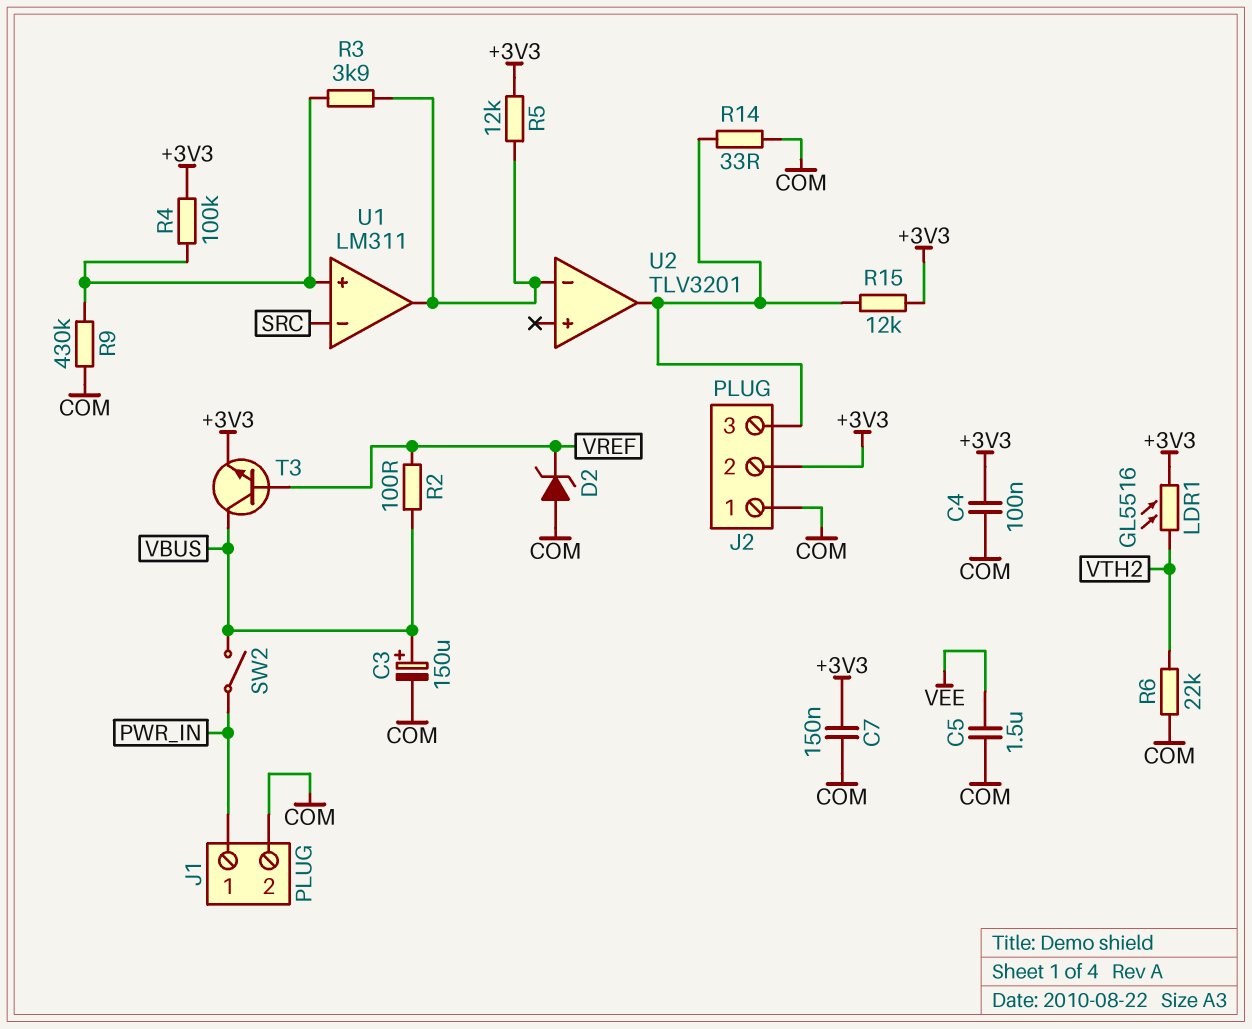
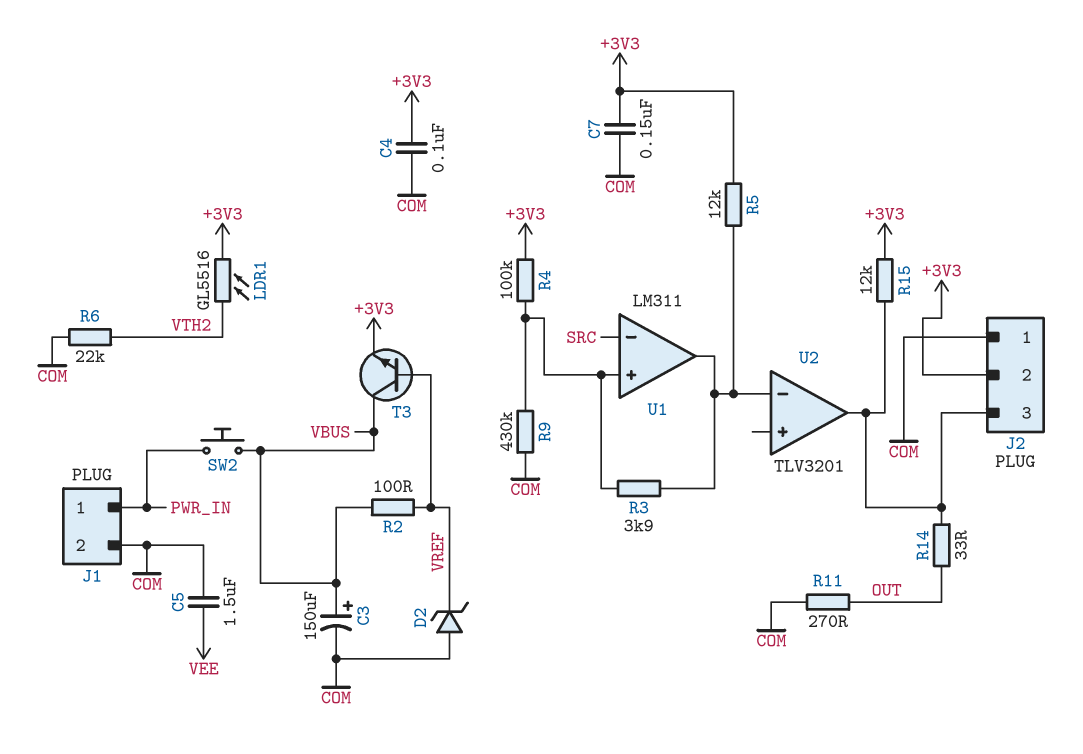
R11: none -> 270 (COM, OUT)
R14: 33 (COM, J2/3) -> 33 (J2/3, OUT)
SW2: switch (PWR_IN, VBUS) -> button (PWR_IN, VBUS)

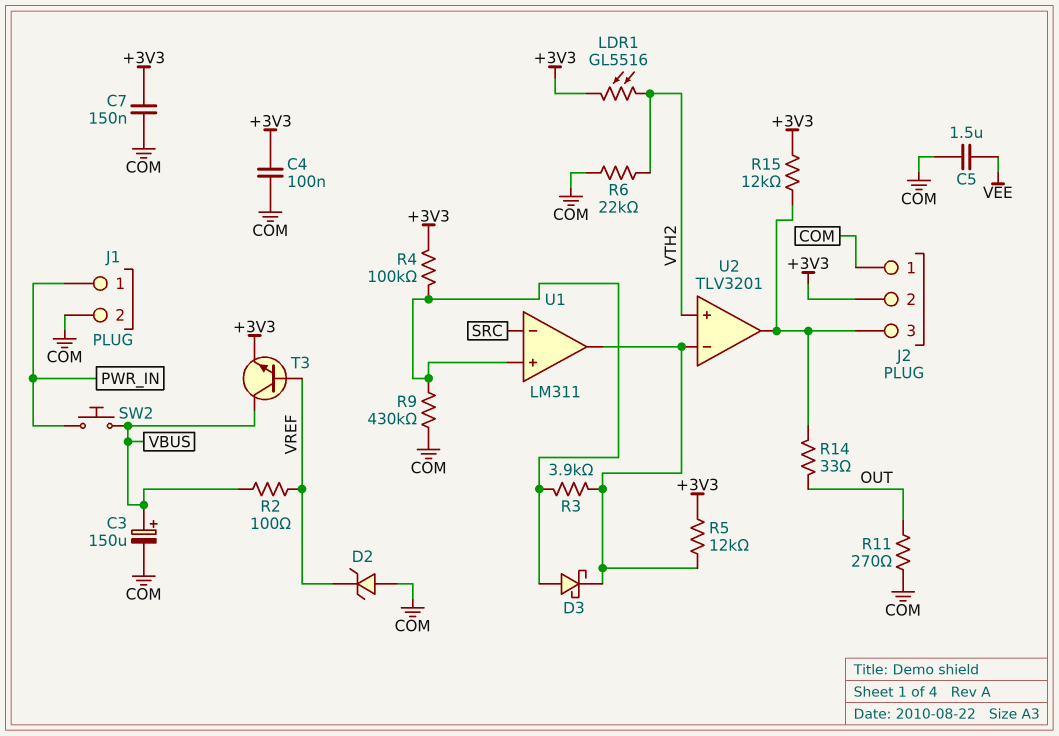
D3: none -> schottky (A U1/in+, K U1/out)
U2 pin in+: none -> VTH2

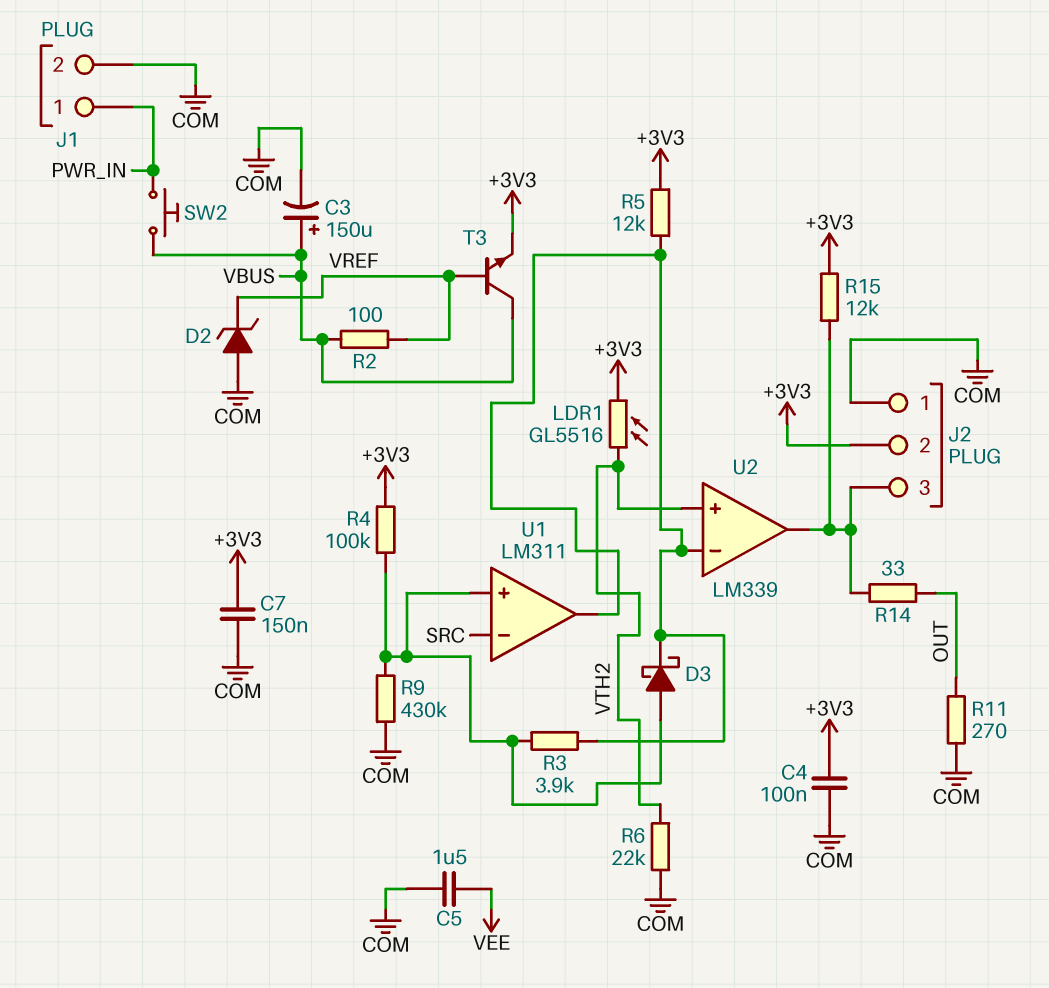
U2: TLV3201 -> LM339

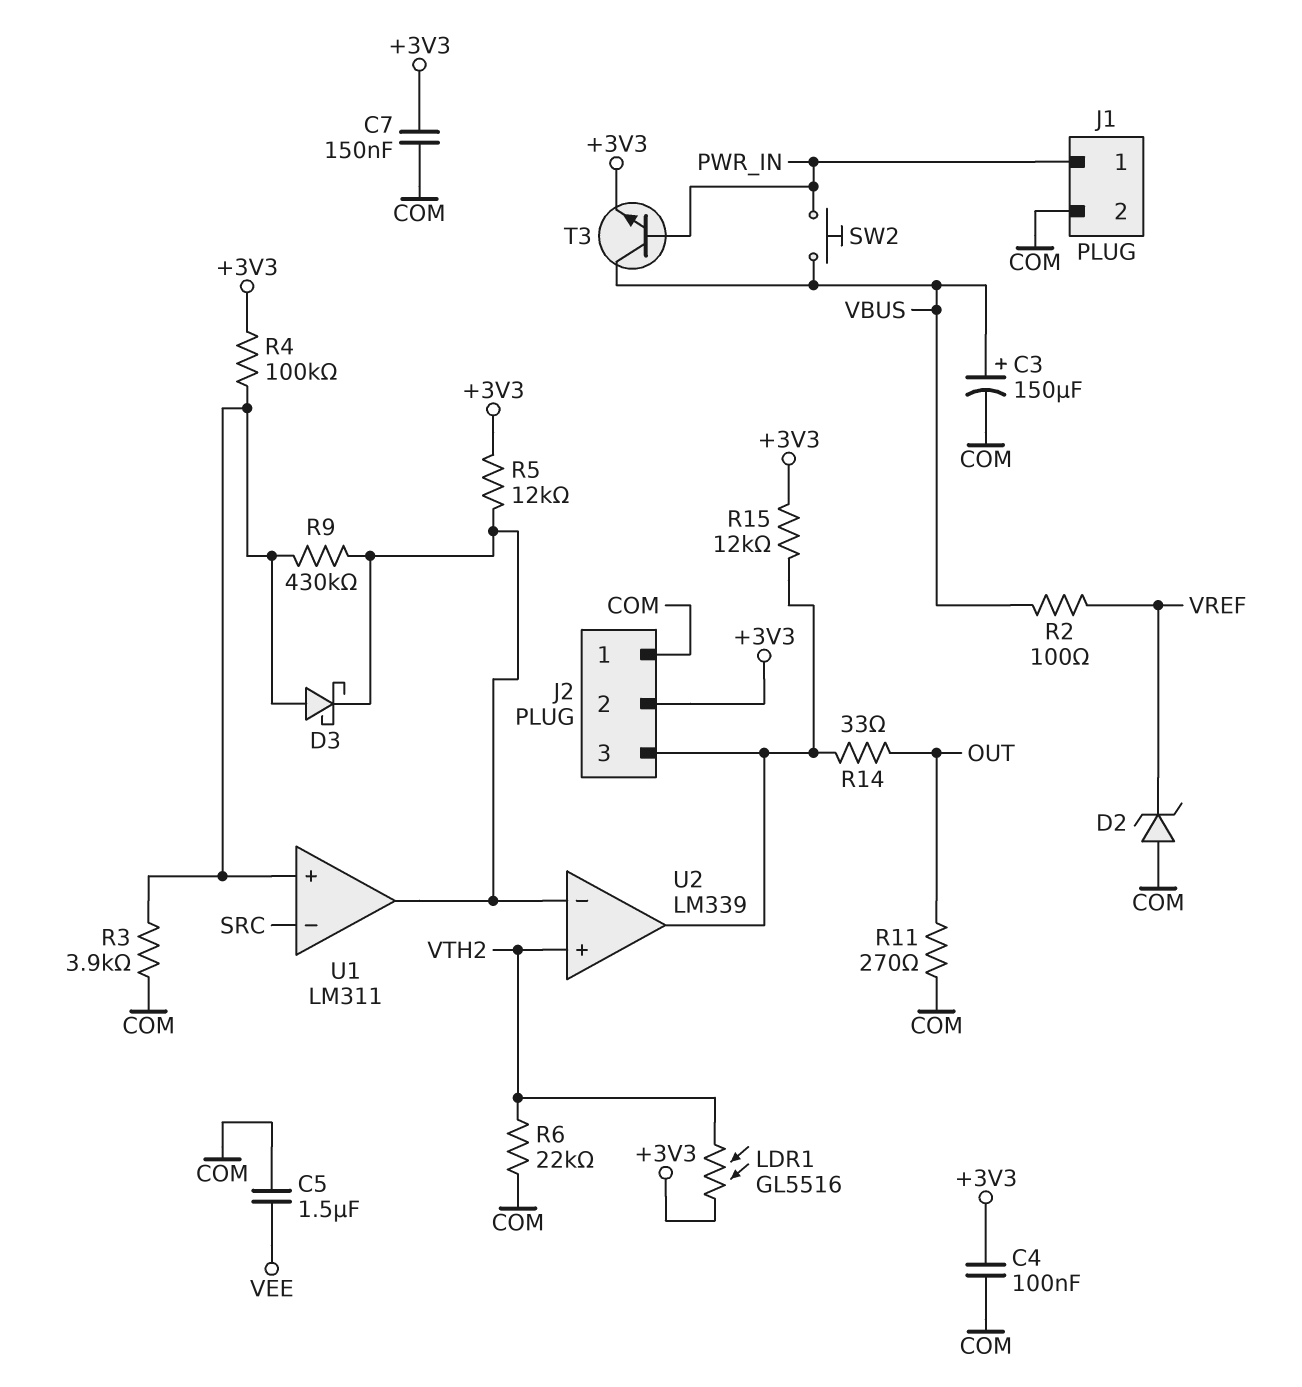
R3: 3.9k (U1/in+, U1/out) -> 3.9k (COM, U1/in+)
R9: 430k (COM, U1/in+) -> 430k (U1/in+, U1/out)
T3: NPN (B VREF, C VBUS, E +3V3) -> NPN (B PWR_IN, C VBUS, E +3V3)

